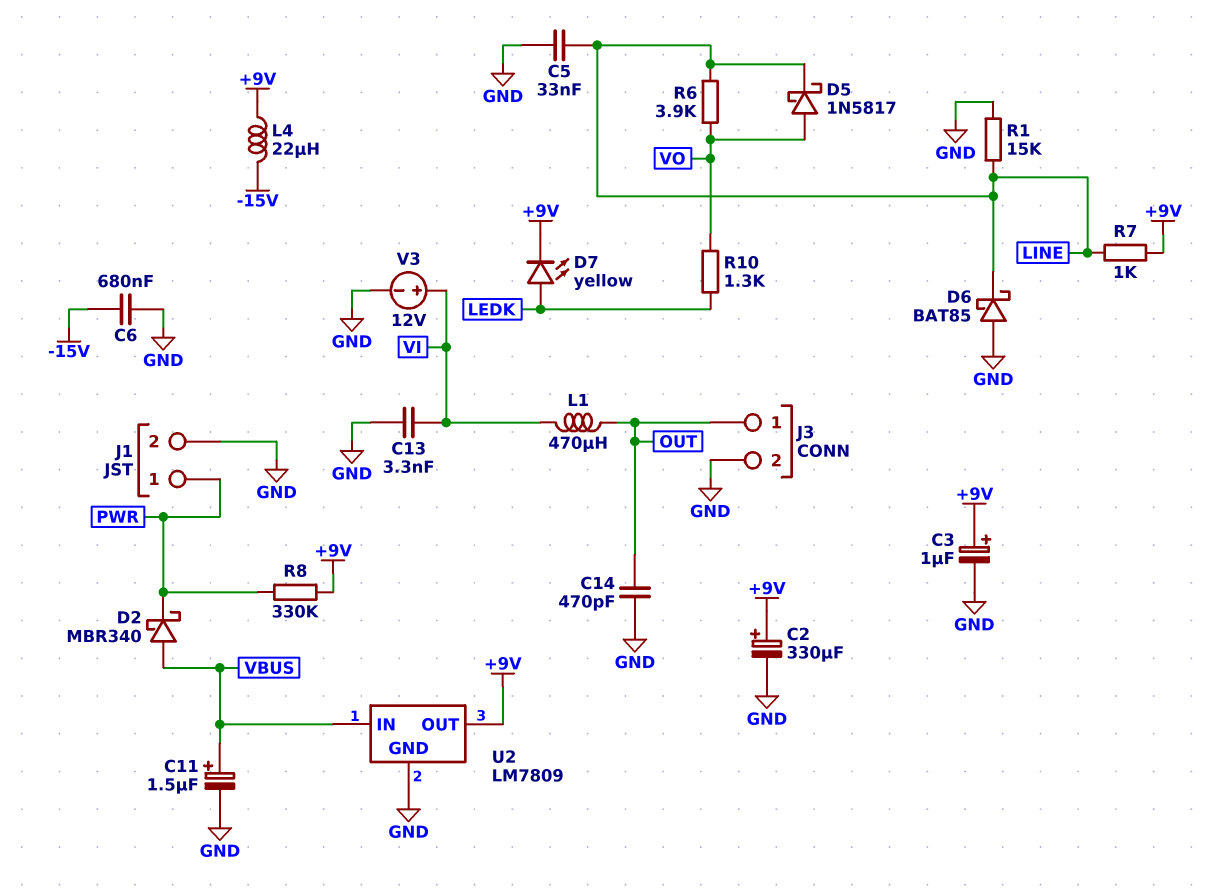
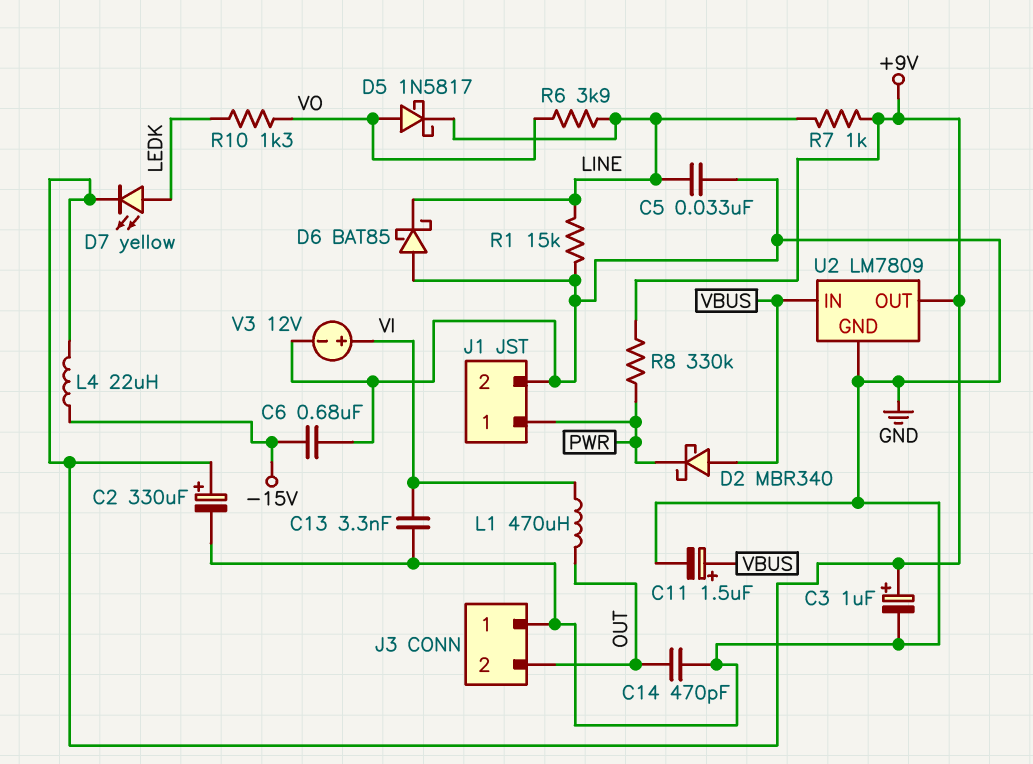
J3 pin 1: OUT -> GND
J3 pin 2: GND -> OUT

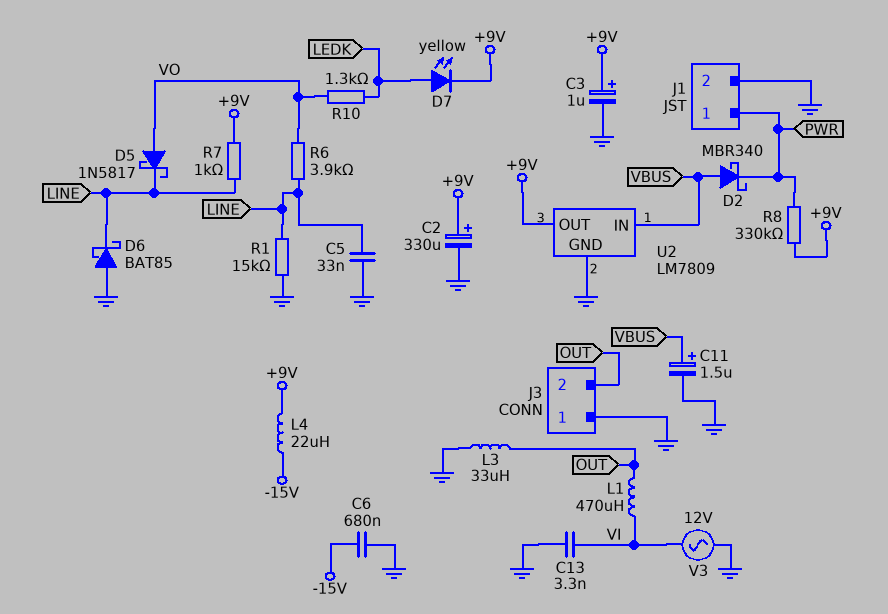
C14: 470pF (GND, OUT) -> none
L3: none -> 33uH (GND, OUT)
V3: 12V (plus VI, minus GND) -> AC 12V (GND, VI)

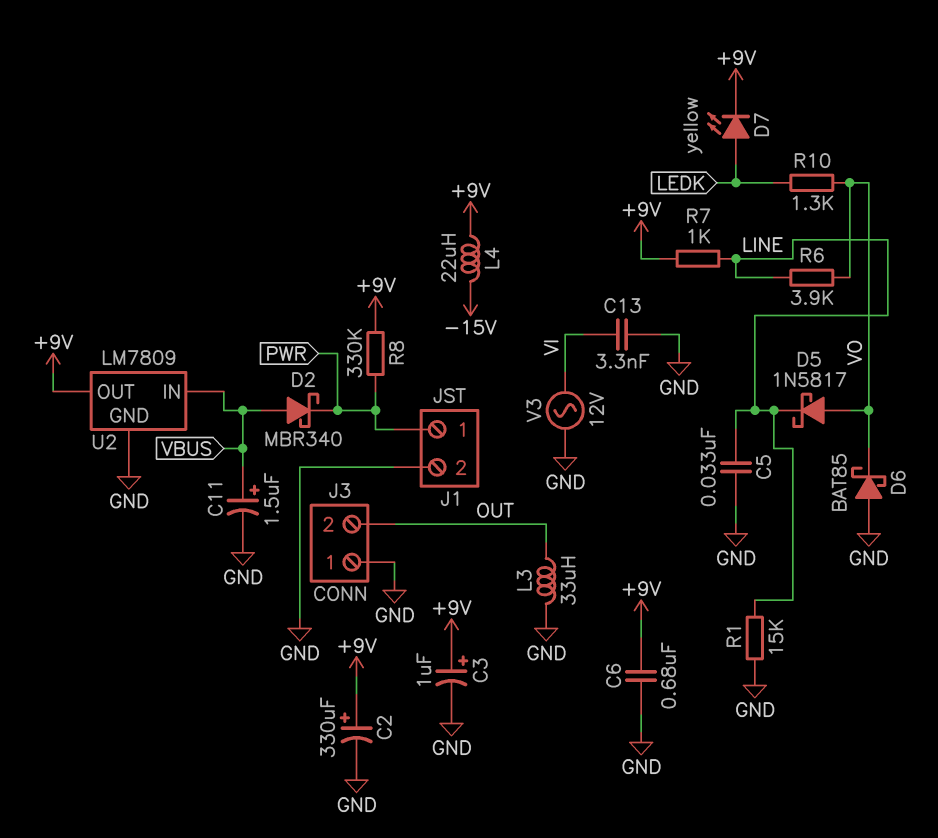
C6: 680nF (-15V, GND) -> 680nF (+9V, GND)
D6: schottky BAT85 (A GND, K LINE) -> schottky BAT85 (A GND, K VO)
L1: 470uH (OUT, VI) -> none

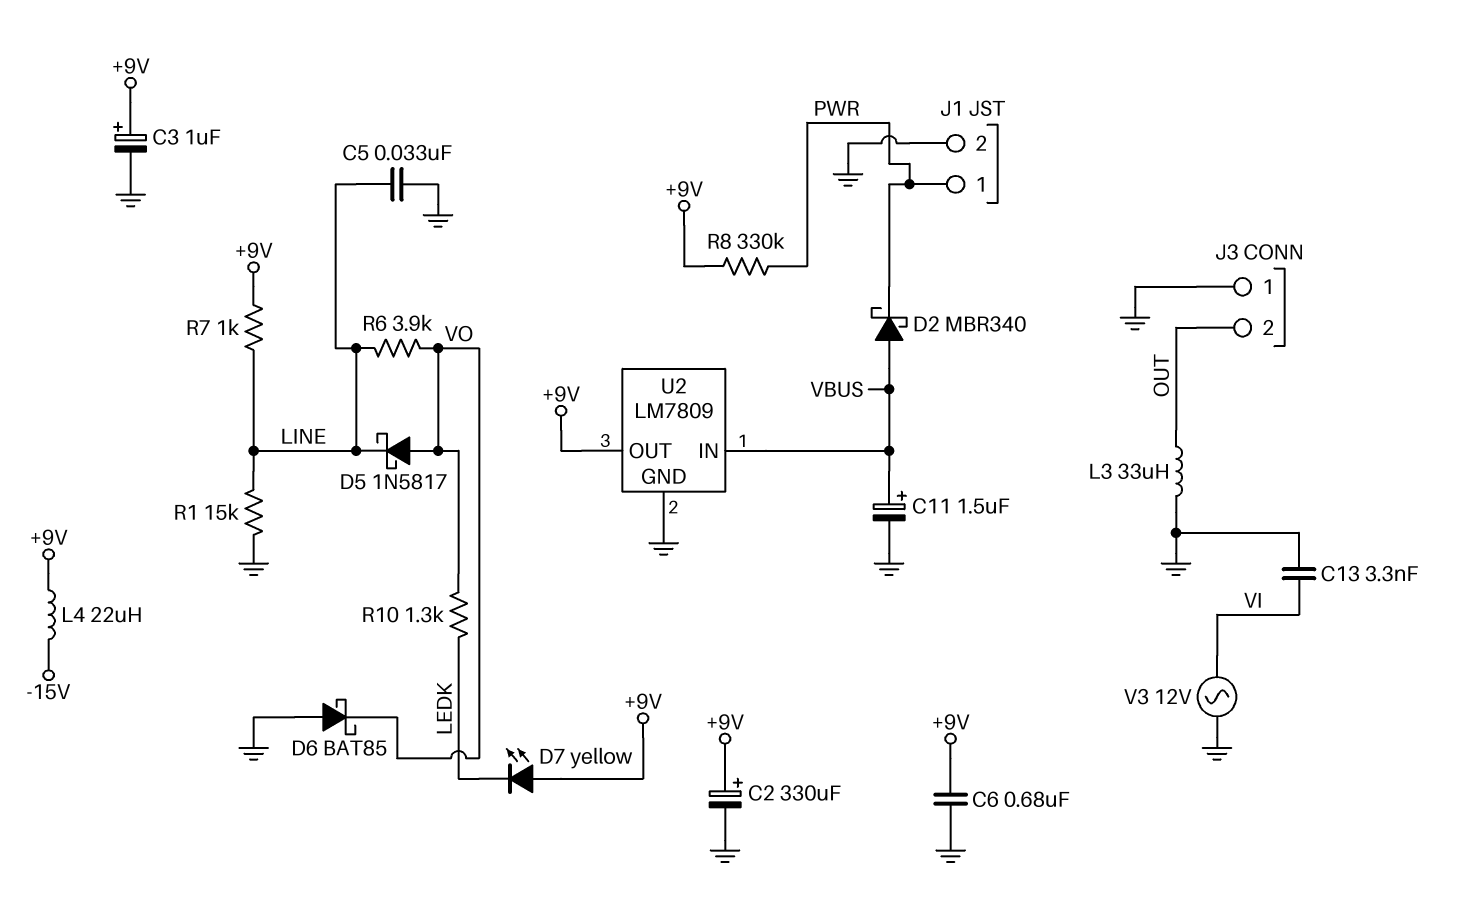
D7: LED yellow (A LEDK, K +9V) -> LED yellow (A +9V, K LEDK)

